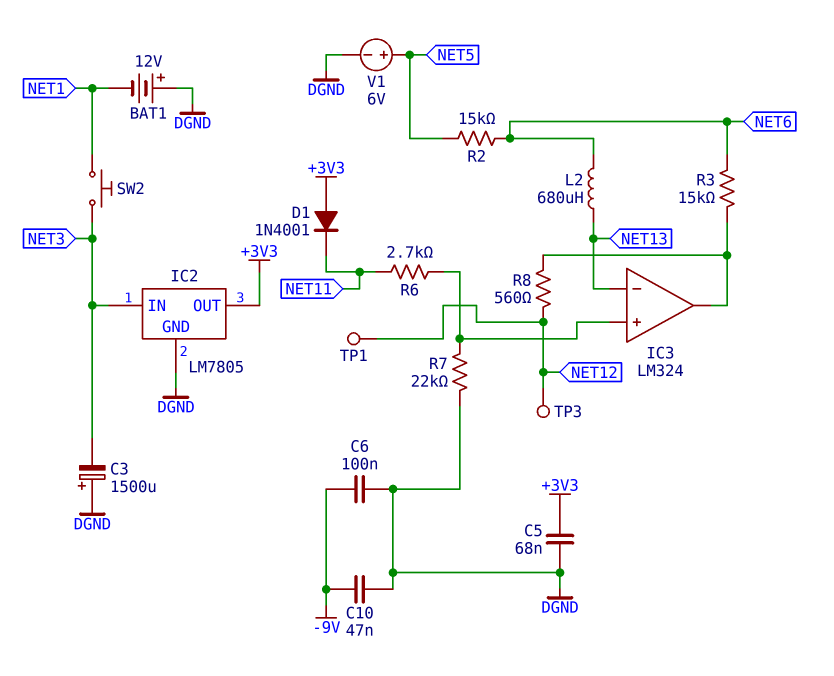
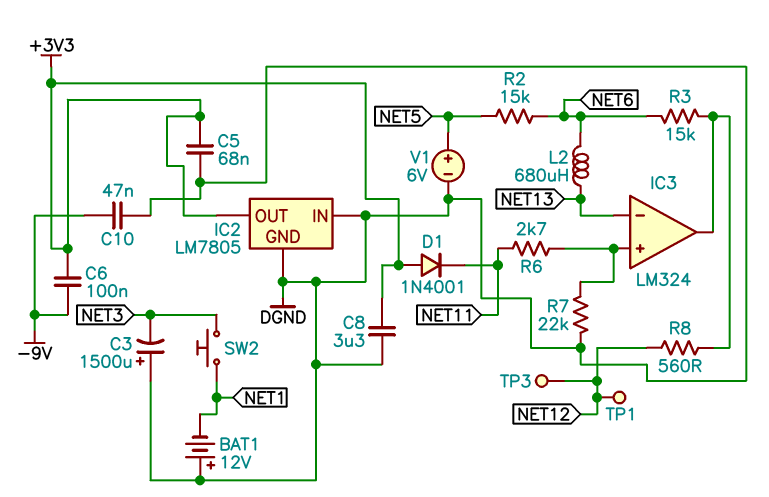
C6: 100nF (-9V, DGND) -> 100nF (+3V3, -9V)
C8: none -> 3.3uF (+3V3, DGND)
IC2 pin IN: NET3 -> DGND

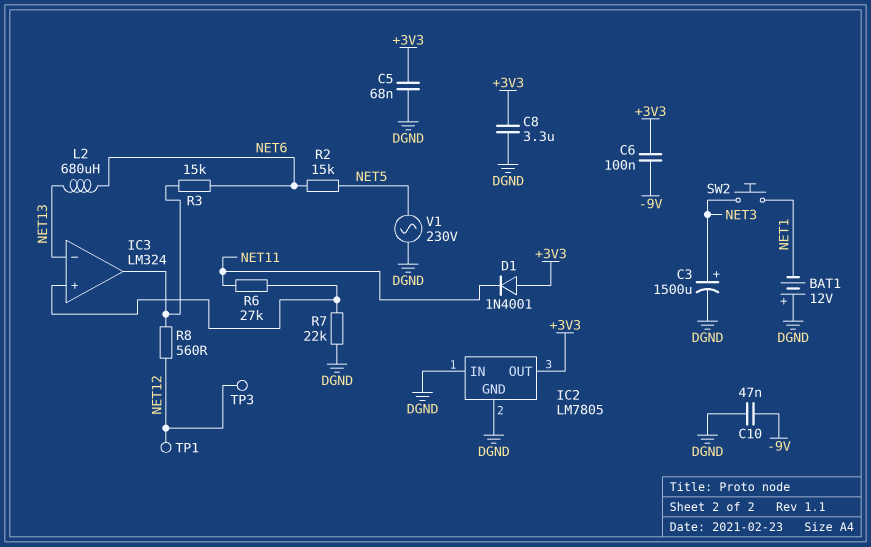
C3: 1500uF (plus DGND, minus NET3) -> 1500uF (plus NET3, minus DGND)
R6: 2.7k (IC3/in+, NET11) -> 27k (IC3/in+, NET11)
V1: 6V (plus NET5, minus DGND) -> AC 230V (DGND, NET5)

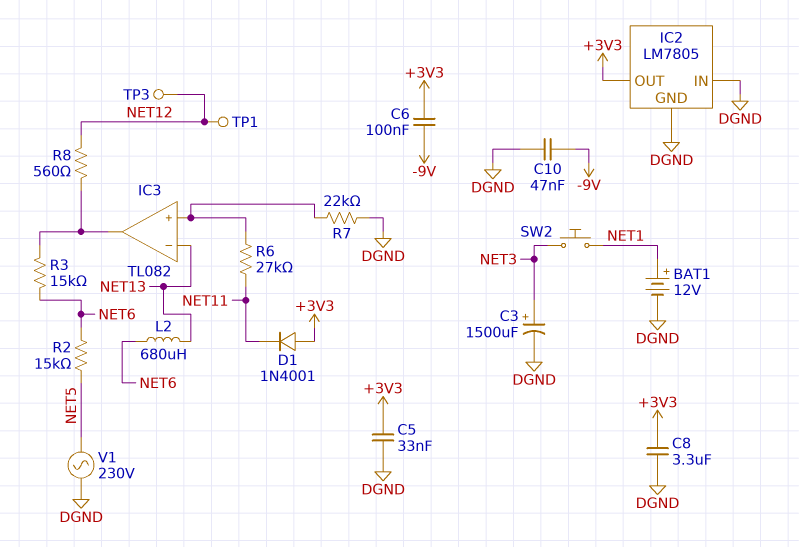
BAT1: 12V (plus DGND, minus NET1) -> 12V (plus NET1, minus DGND)
C5: 68nF (+3V3, DGND) -> 33nF (+3V3, DGND)
IC3: LM324 -> TL082

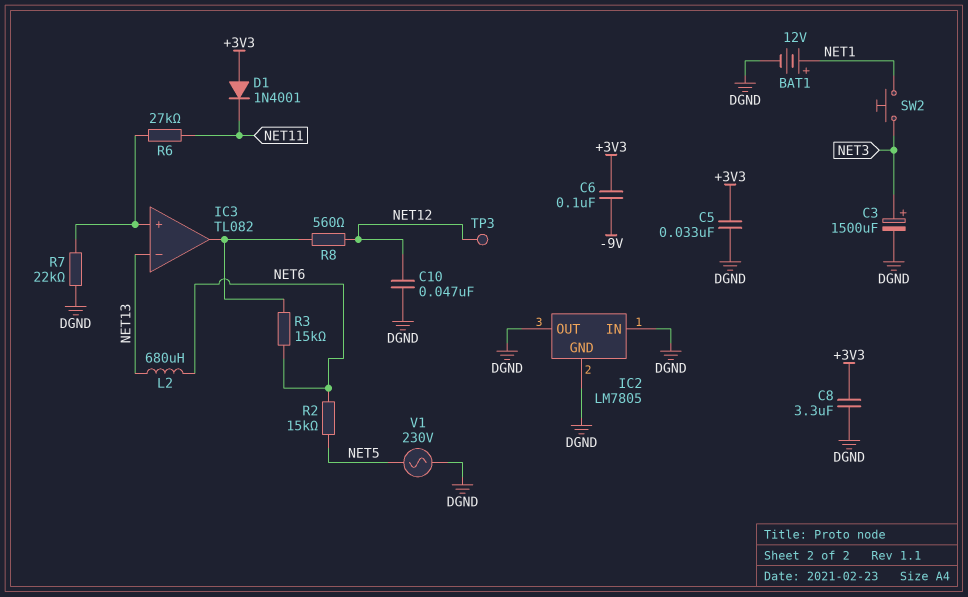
C10: 47nF (-9V, DGND) -> 47nF (DGND, NET12)
IC2 pin OUT: +3V3 -> DGND
TP1: test point (NET12) -> none

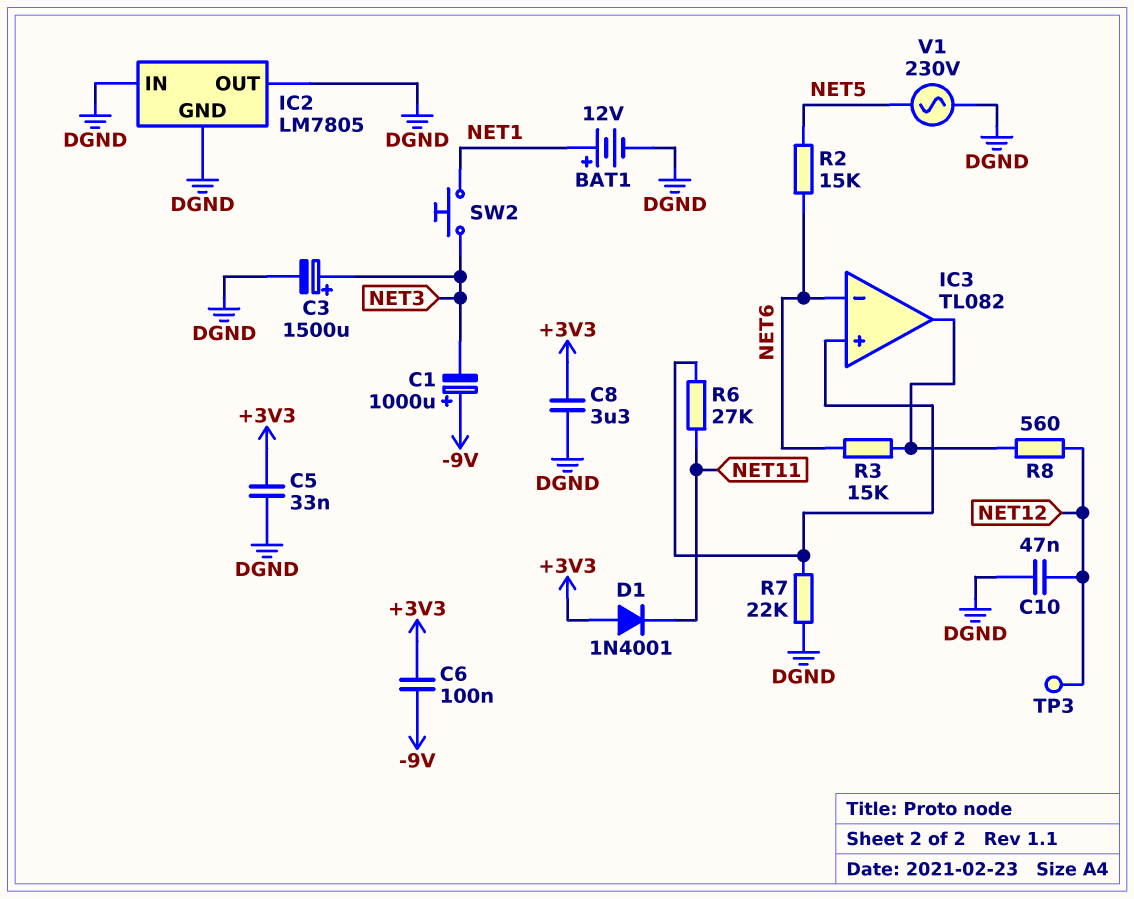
C1: none -> 1000uF (plus -9V, minus NET3)
IC3 pin in-: NET13 -> NET6
L2: 680uH (NET6, NET13) -> none

